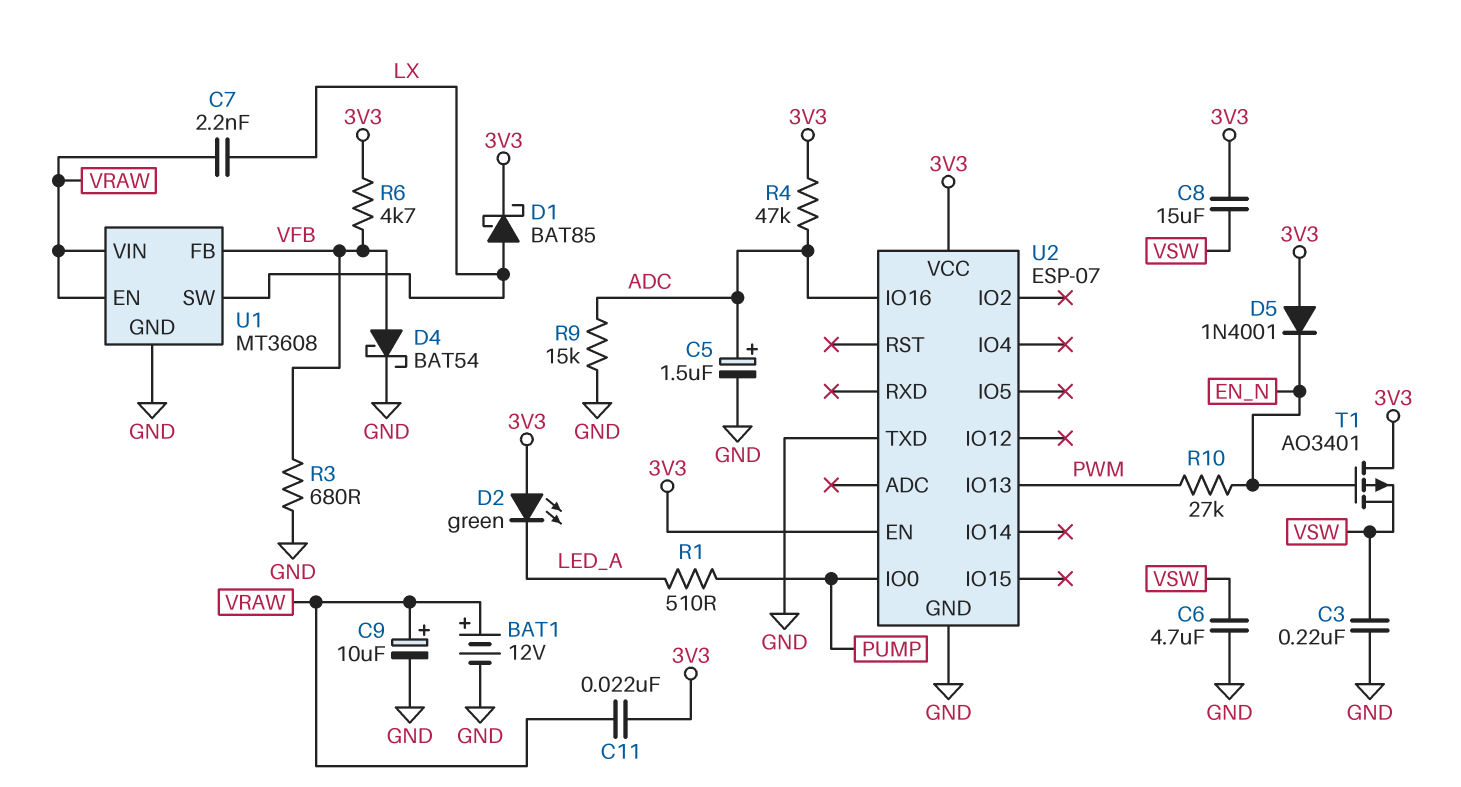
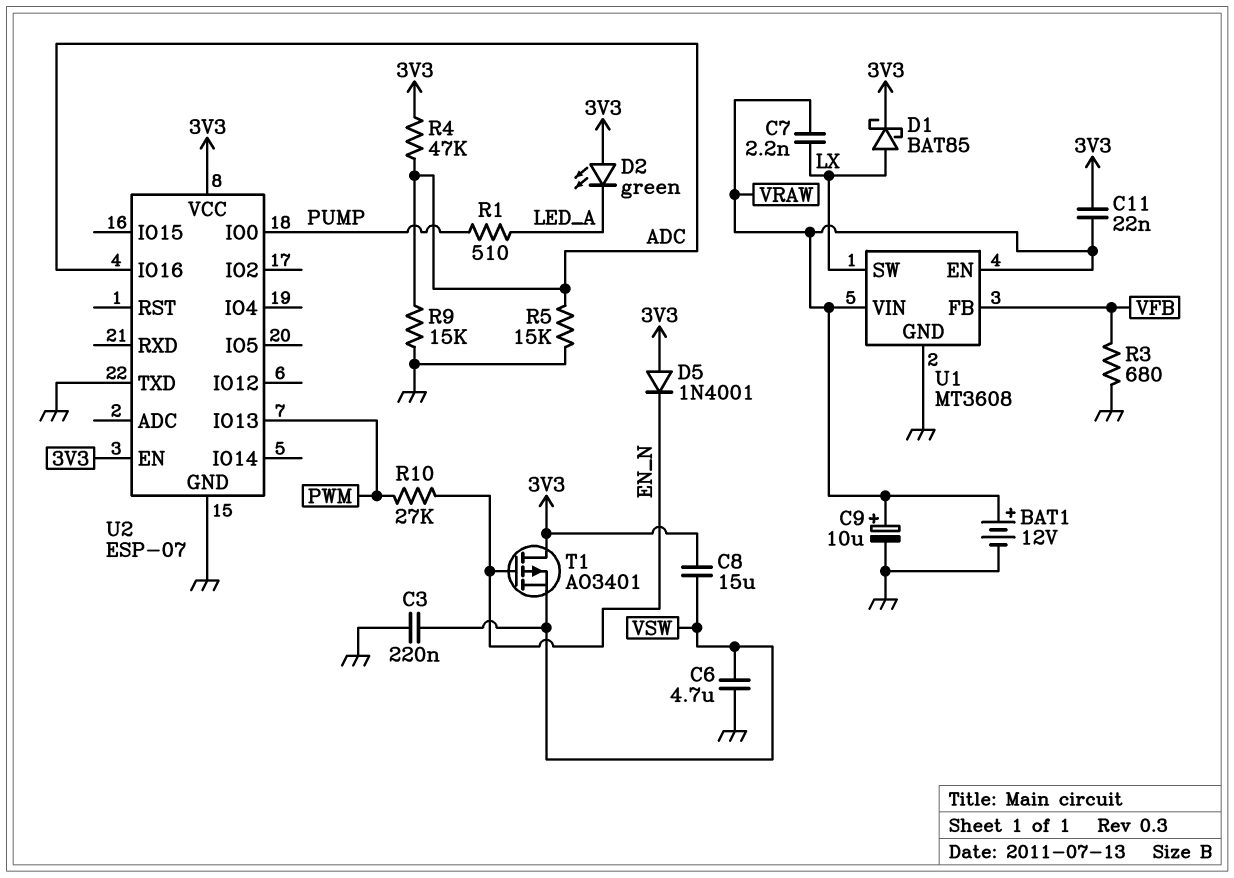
C5: 1.5uF (plus ADC, minus GND) -> none
D4: schottky BAT54 (A VFB, K GND) -> none
R5: none -> 15k (ADC, GND)
R6: 4.7k (3V3, VFB) -> none

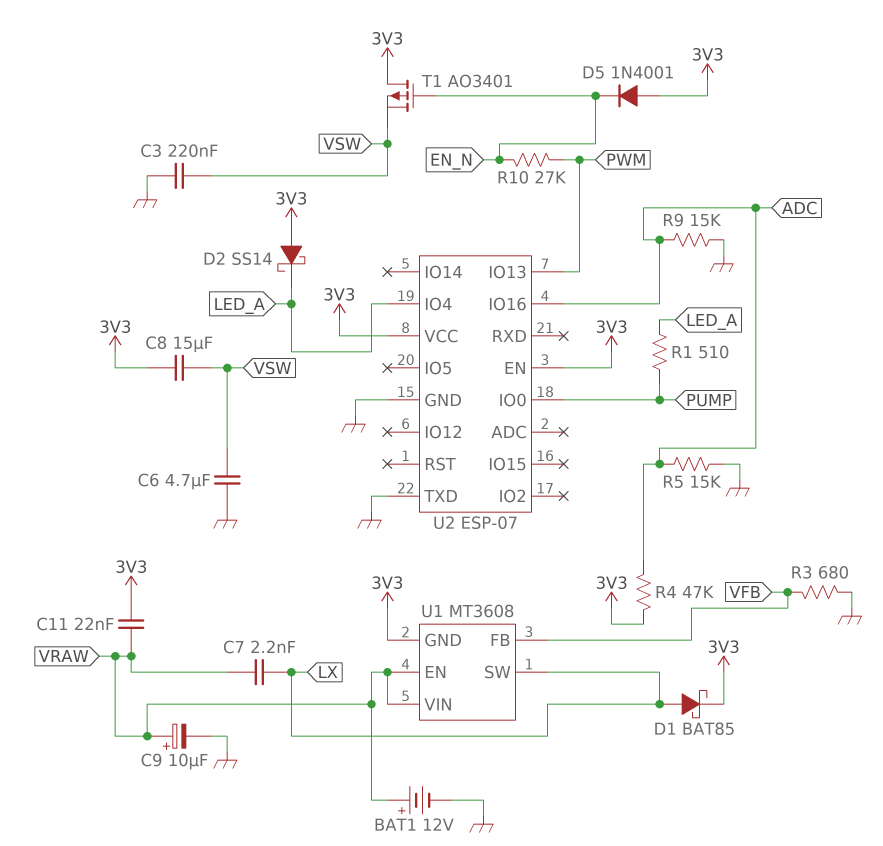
D2: LED green (A 3V3, K LED_A) -> schottky SS14 (A 3V3, K LED_A)
U1 pin GND: GND -> 3V3
U2 pin IO4: none -> LED_A

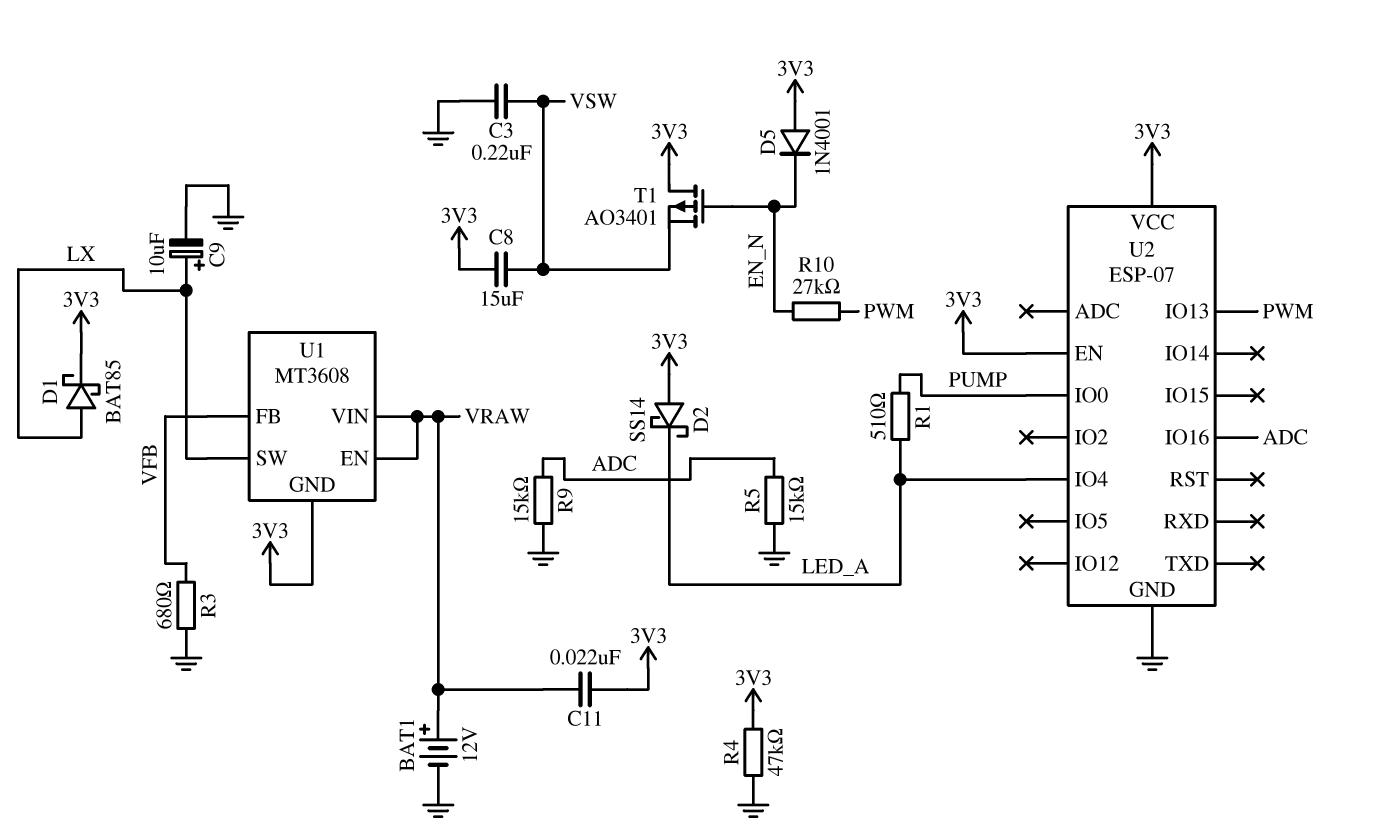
C6: 4.7uF (GND, VSW) -> none
C7: 2.2nF (LX, VRAW) -> none
C9: 10uF (plus VRAW, minus GND) -> 10uF (plus LX, minus GND)
R4: 47k (3V3, ADC) -> 47k (3V3, GND)
U2 pin TXD: GND -> none

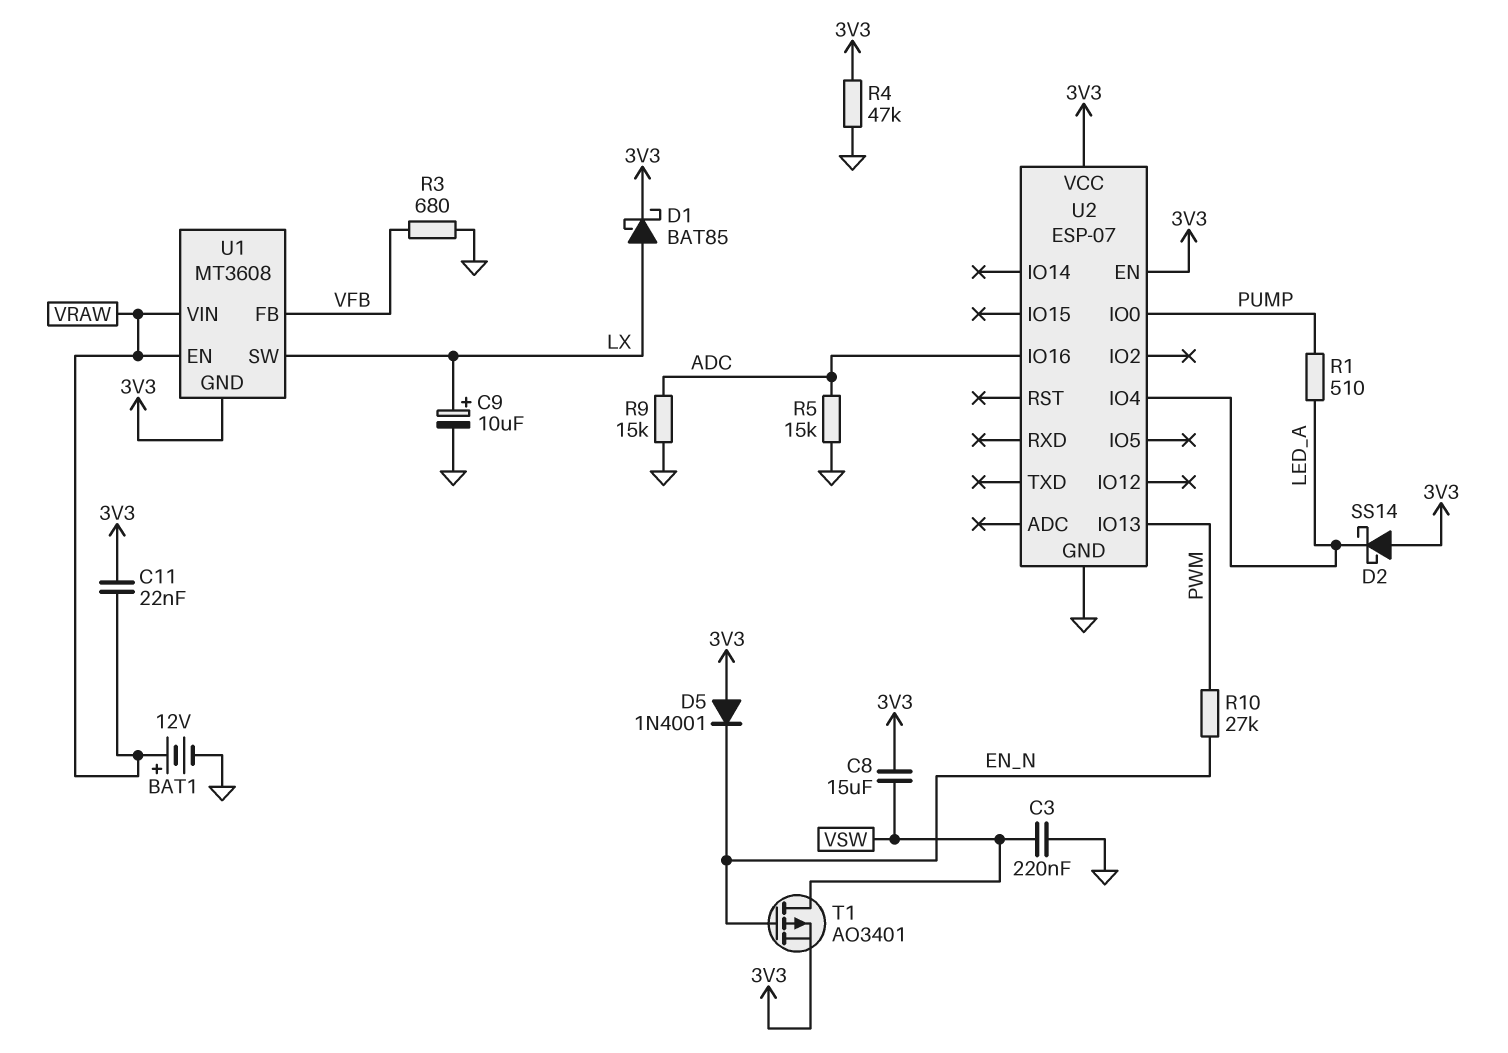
T1: PMOS AO3401 (G EN_N, D 3V3, S VSW) -> PMOS AO3401 (G EN_N, D VSW, S 3V3)

